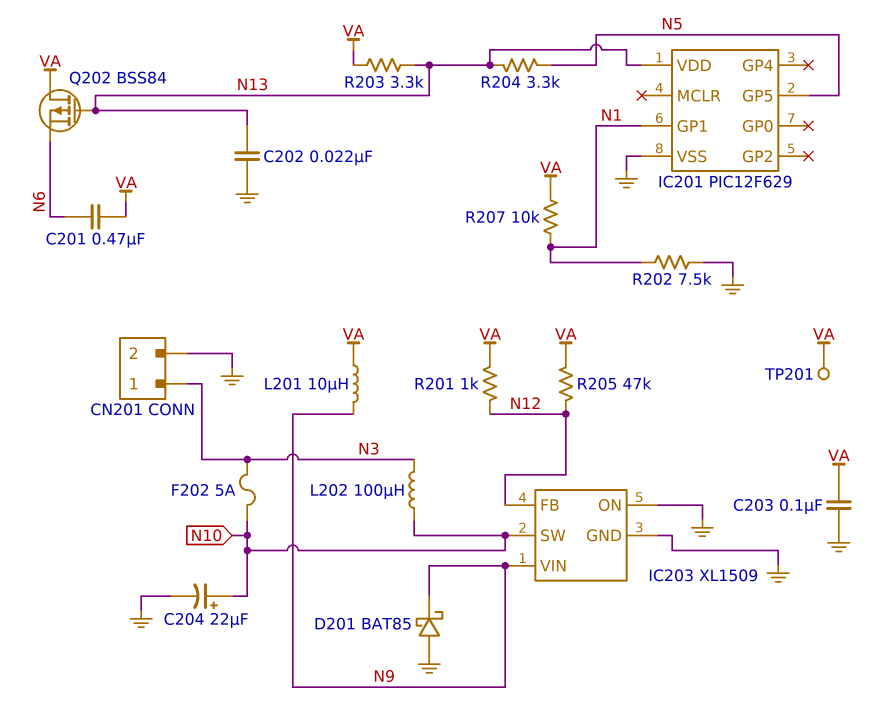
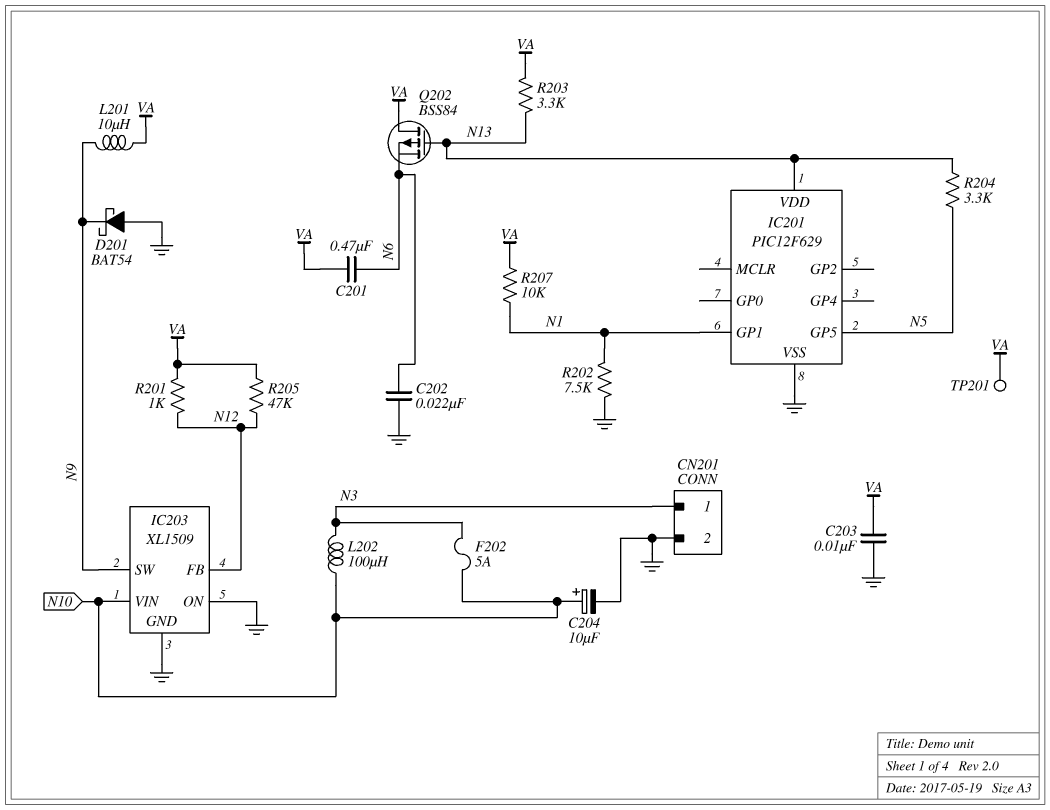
C202: 22nF (GND, N13) -> 22nF (GND, N6)
C203: 100nF (GND, VA) -> 10nF (GND, VA)
C204: 22uF (plus N10, minus GND) -> 10uF (plus N10, minus GND)
D201: schottky BAT85 (A GND, K N9) -> schottky BAT54 (A GND, K N9)
IC203 pin SW: N10 -> N9
IC203 pin VIN: N9 -> N10

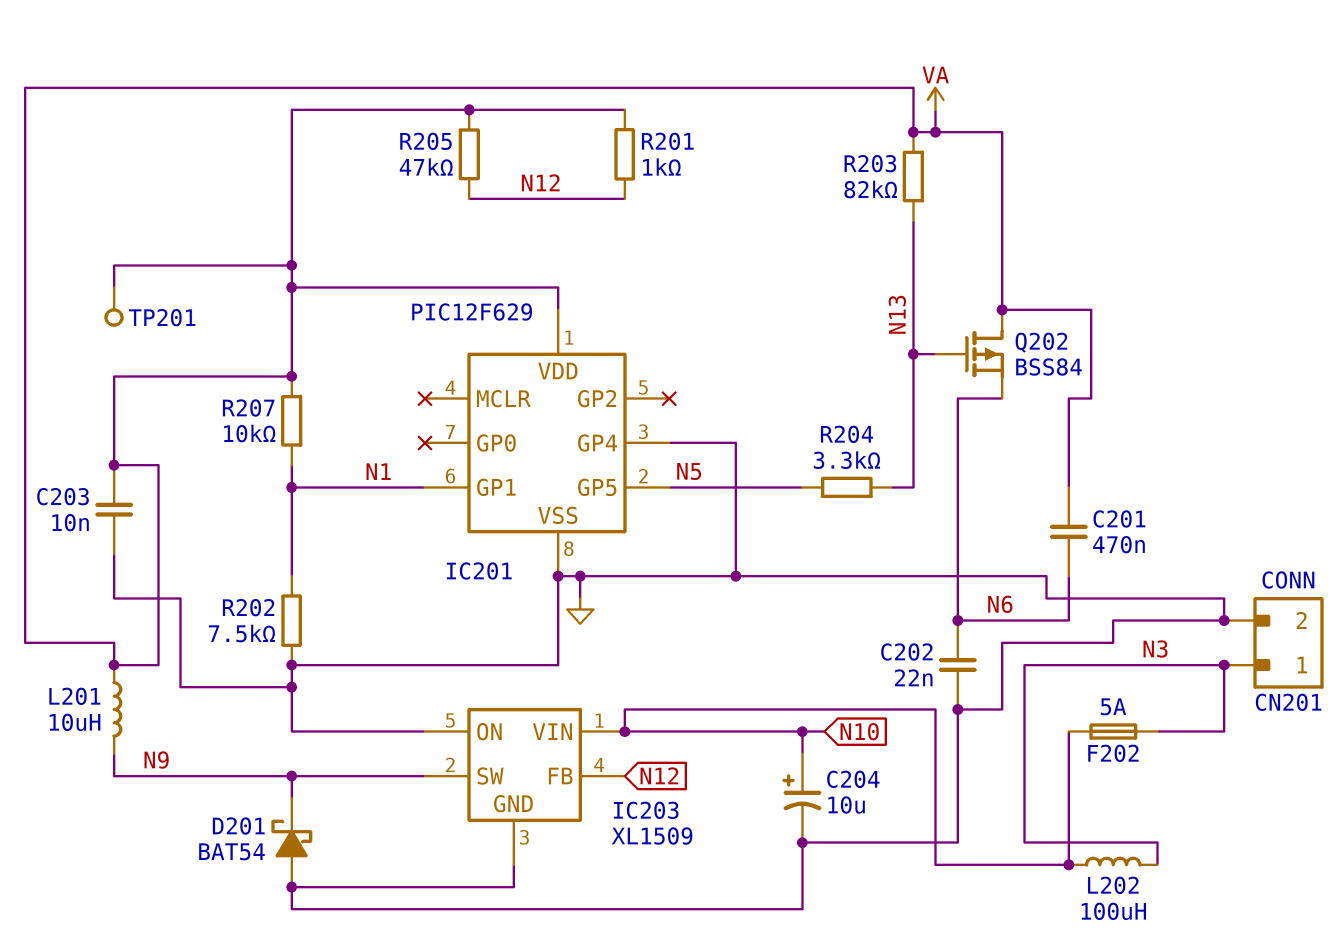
IC201 pin GP4: none -> GND
IC201 pin VDD: N13 -> VA
R203: 3.3k (N13, VA) -> 82k (N13, VA)

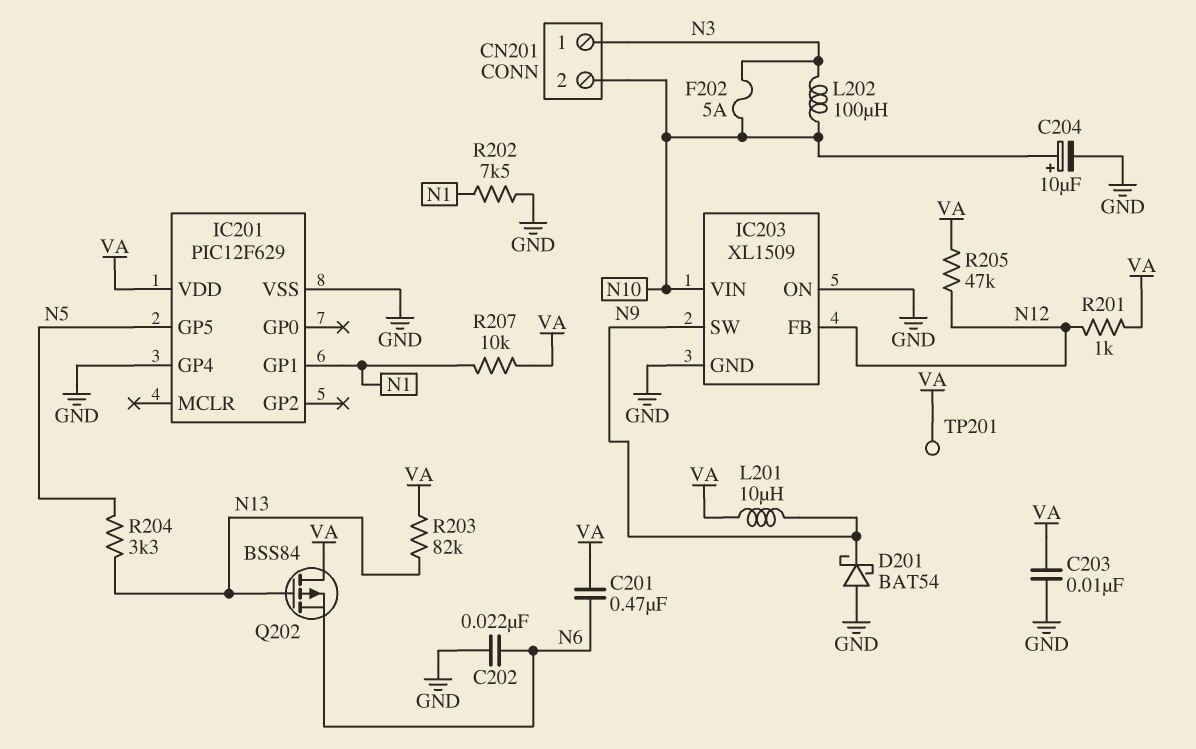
CN201 pin 2: GND -> N10

